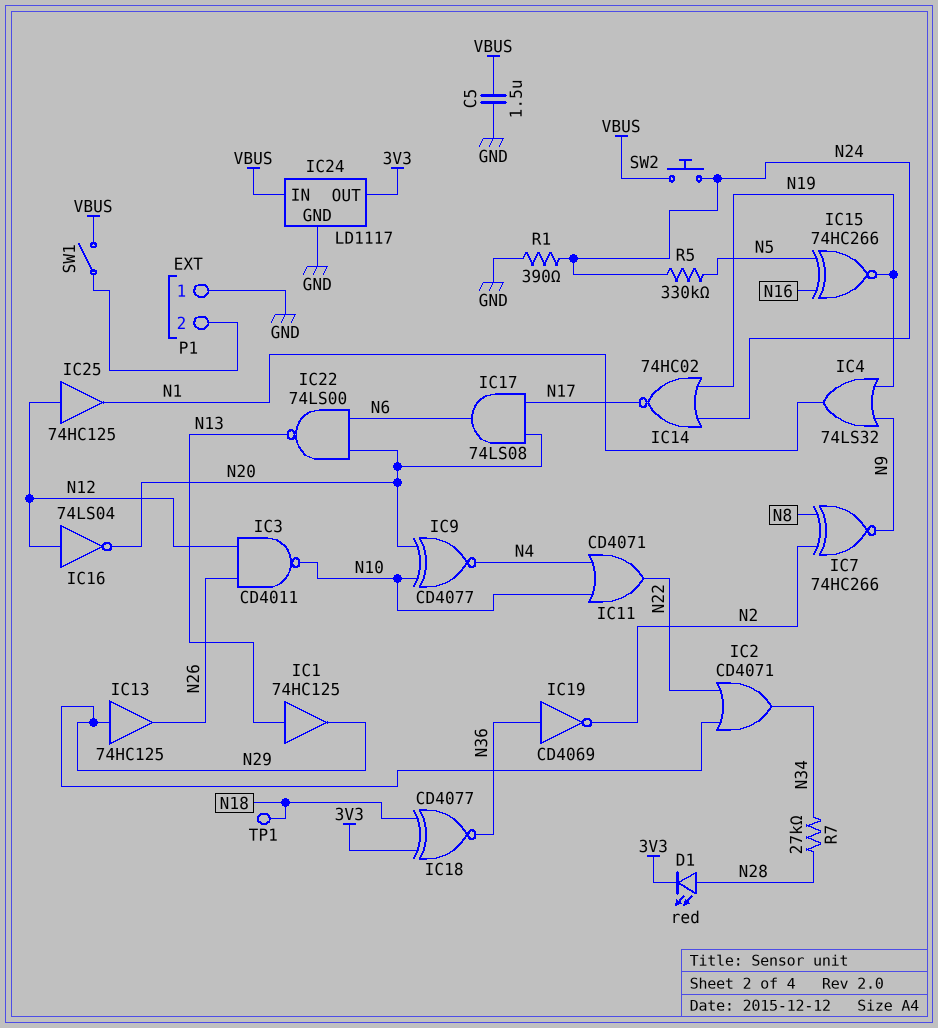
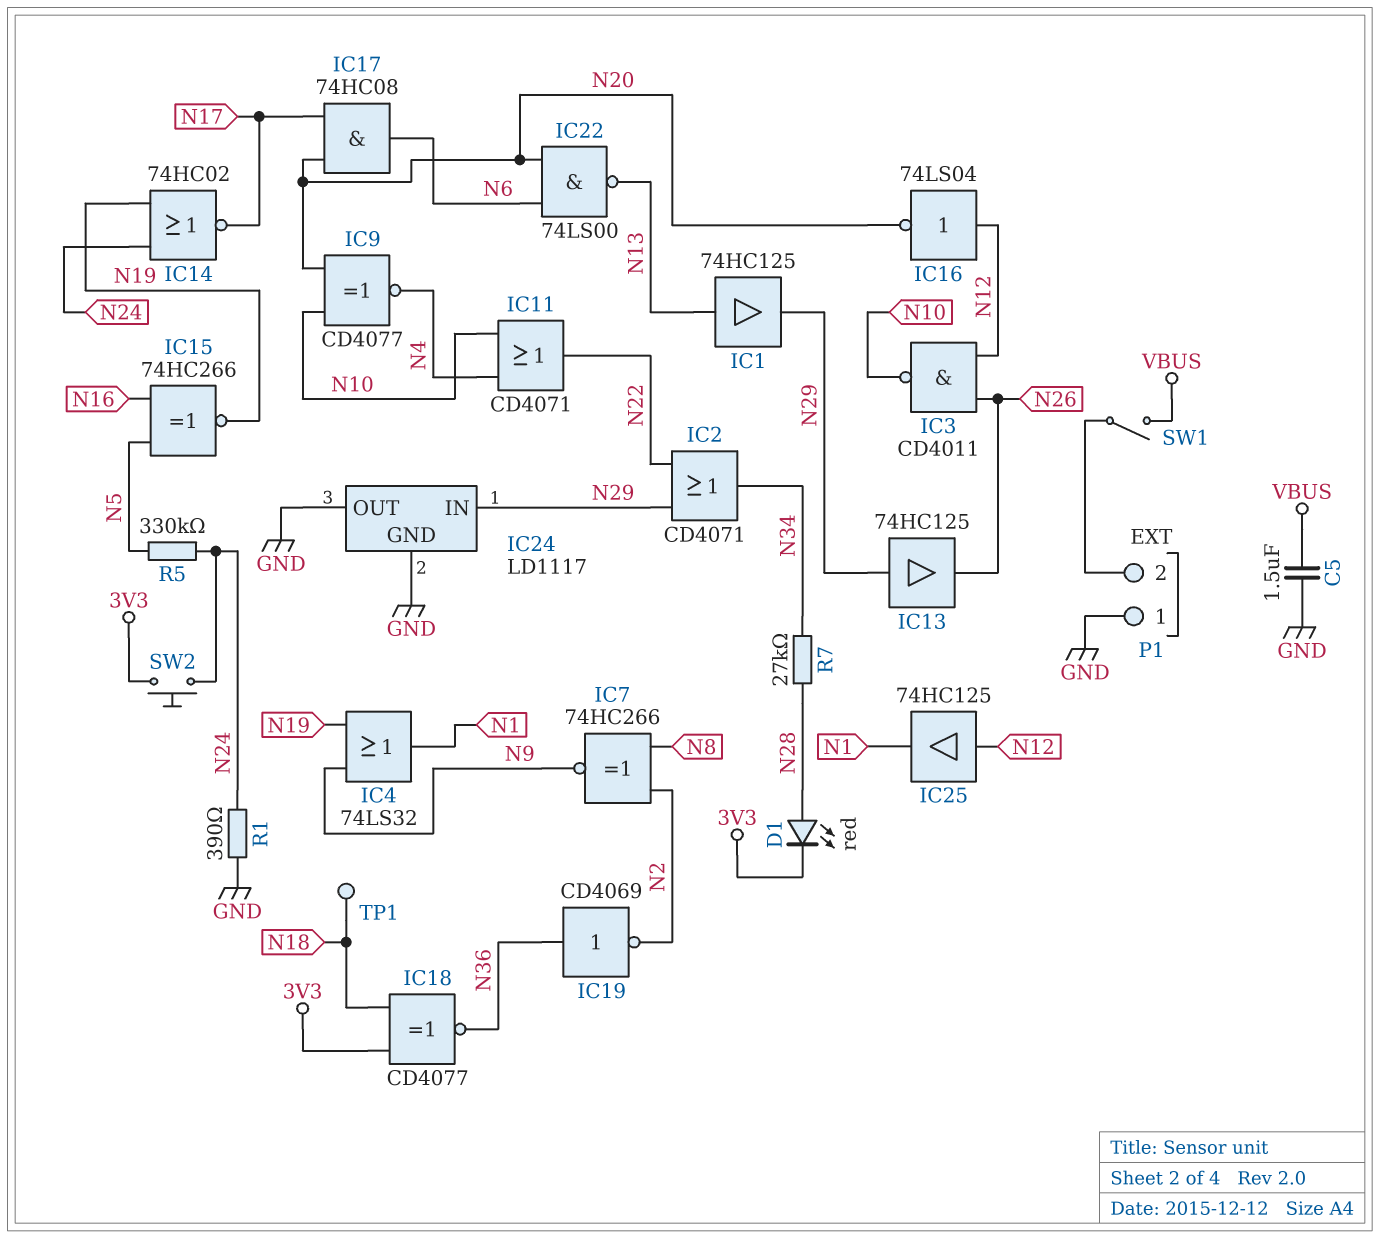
IC17: AND 74LS08 (in N17, in N20, out N6) -> AND 74HC08 (in N17, in N20, out N6)
IC24 pin IN: VBUS -> N29
IC24 pin OUT: 3V3 -> GND
SW2: button (N24, VBUS) -> button (3V3, N24)

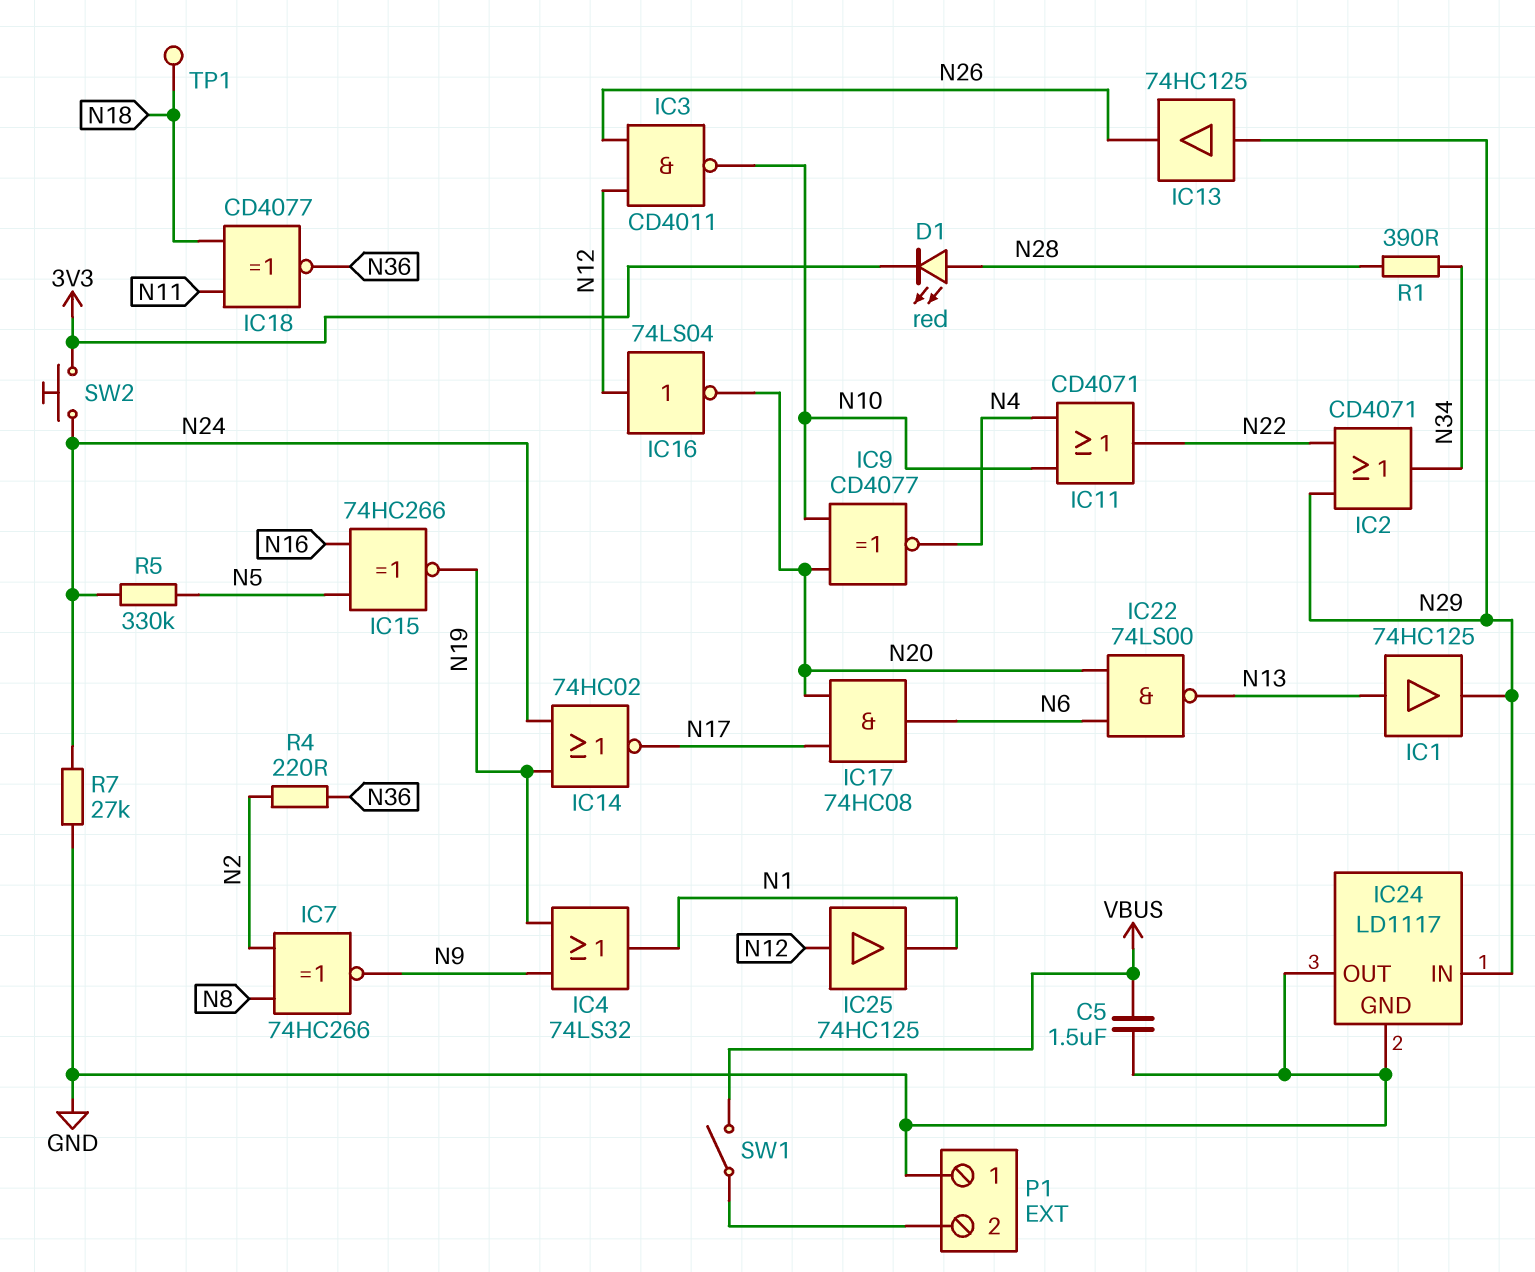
IC18: XNOR CD4077 (in 3V3, in N18, out N36) -> XNOR CD4077 (in N11, in N18, out N36)
IC19: NOT CD4069 (in N36, out N2) -> none
R1: 390 (GND, N24) -> 390 (N28, N34)
R4: none -> 220 (N2, N36)
R7: 27k (N28, N34) -> 27k (GND, N24)

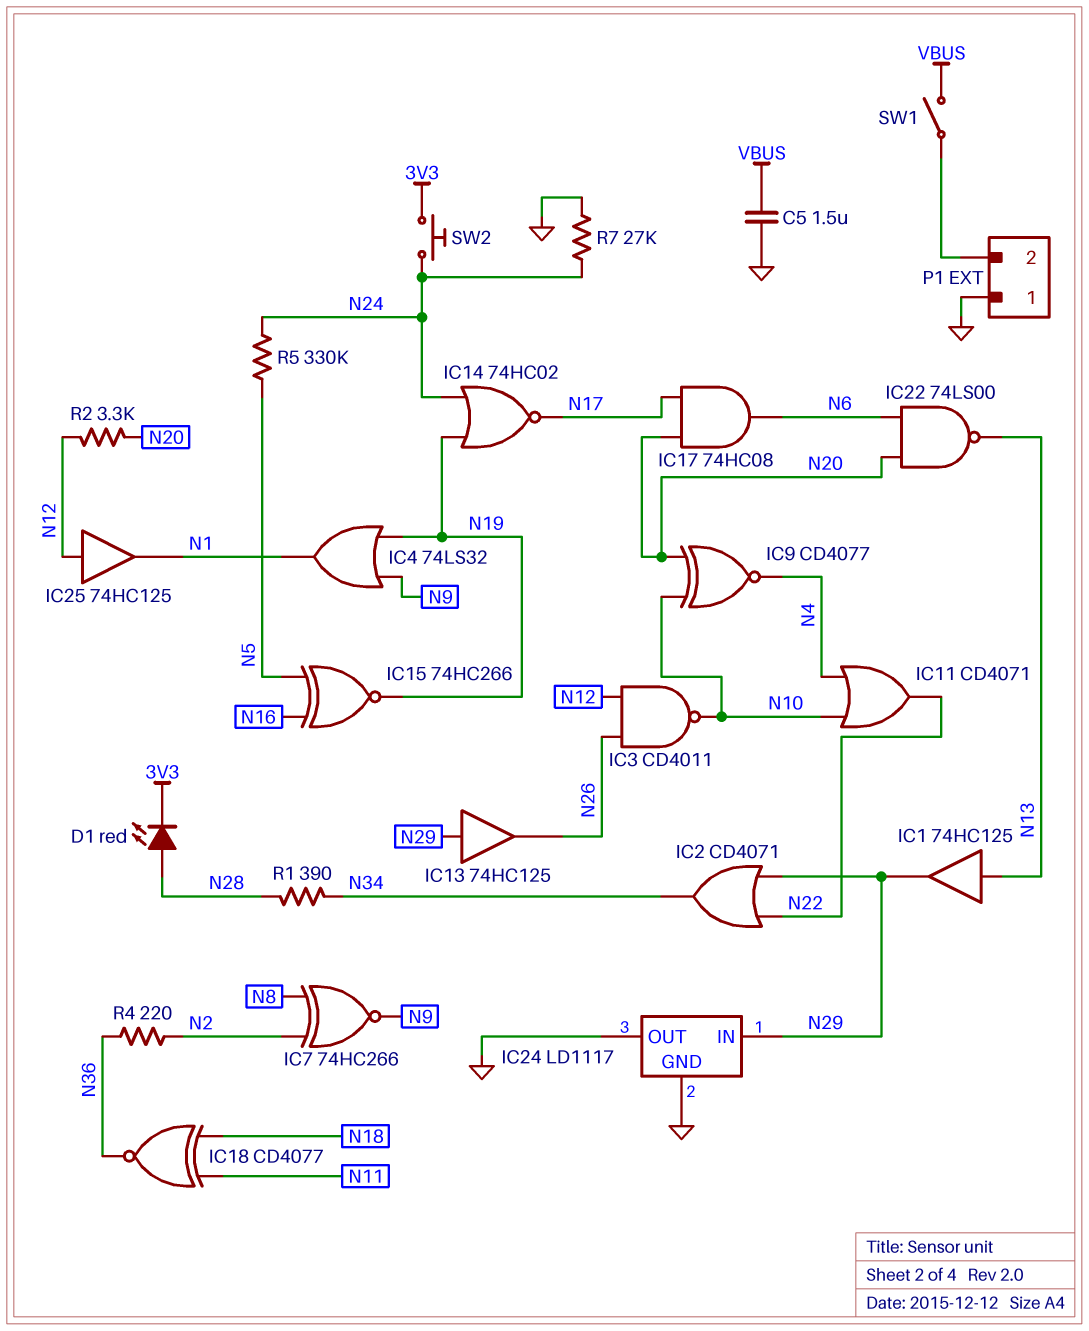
IC16: NOT 74LS04 (in N12, out N20) -> none
R2: none -> 3.3k (N12, N20)
TP1: test point (N18) -> none

